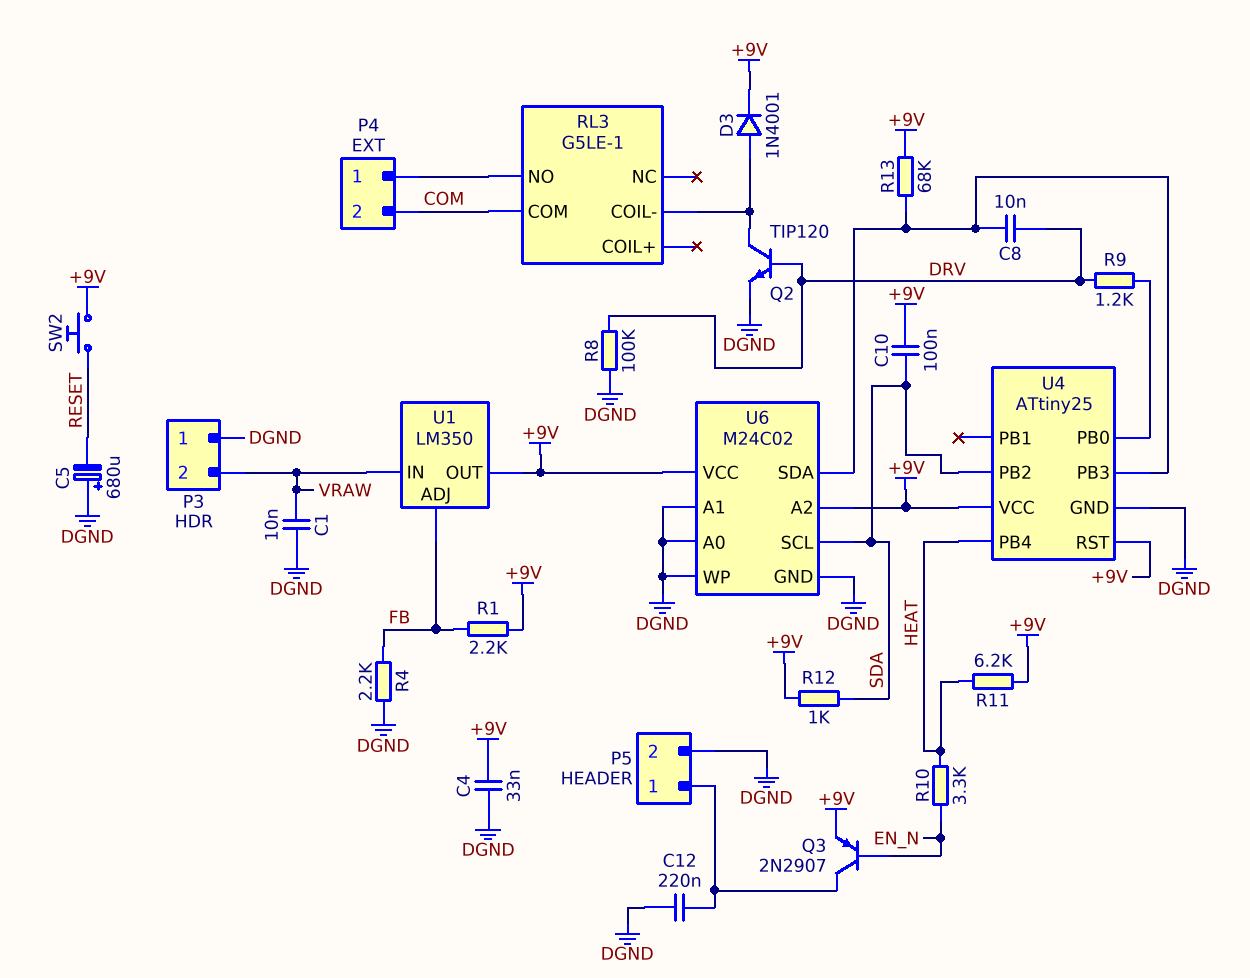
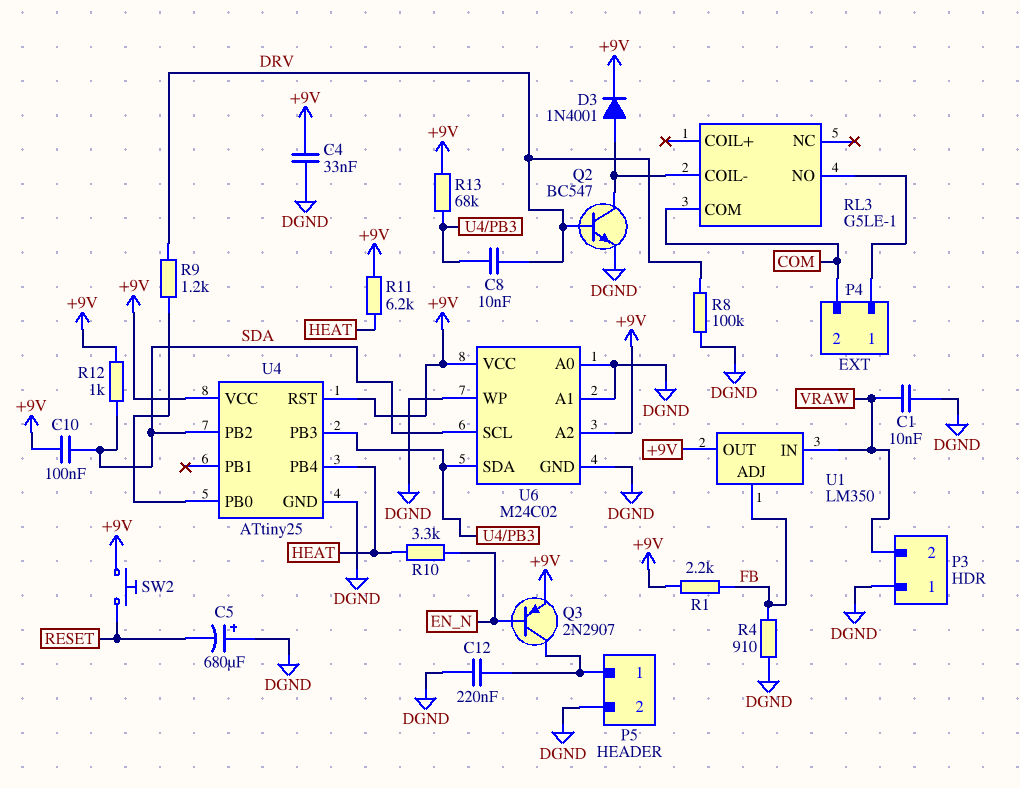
Q2: NPN TIP120 (B DRV, C RL3/COIL-, E DGND) -> NPN BC547 (B DRV, C RL3/COIL-, E DGND)
R4: 2.2k (DGND, FB) -> 910 (DGND, FB)

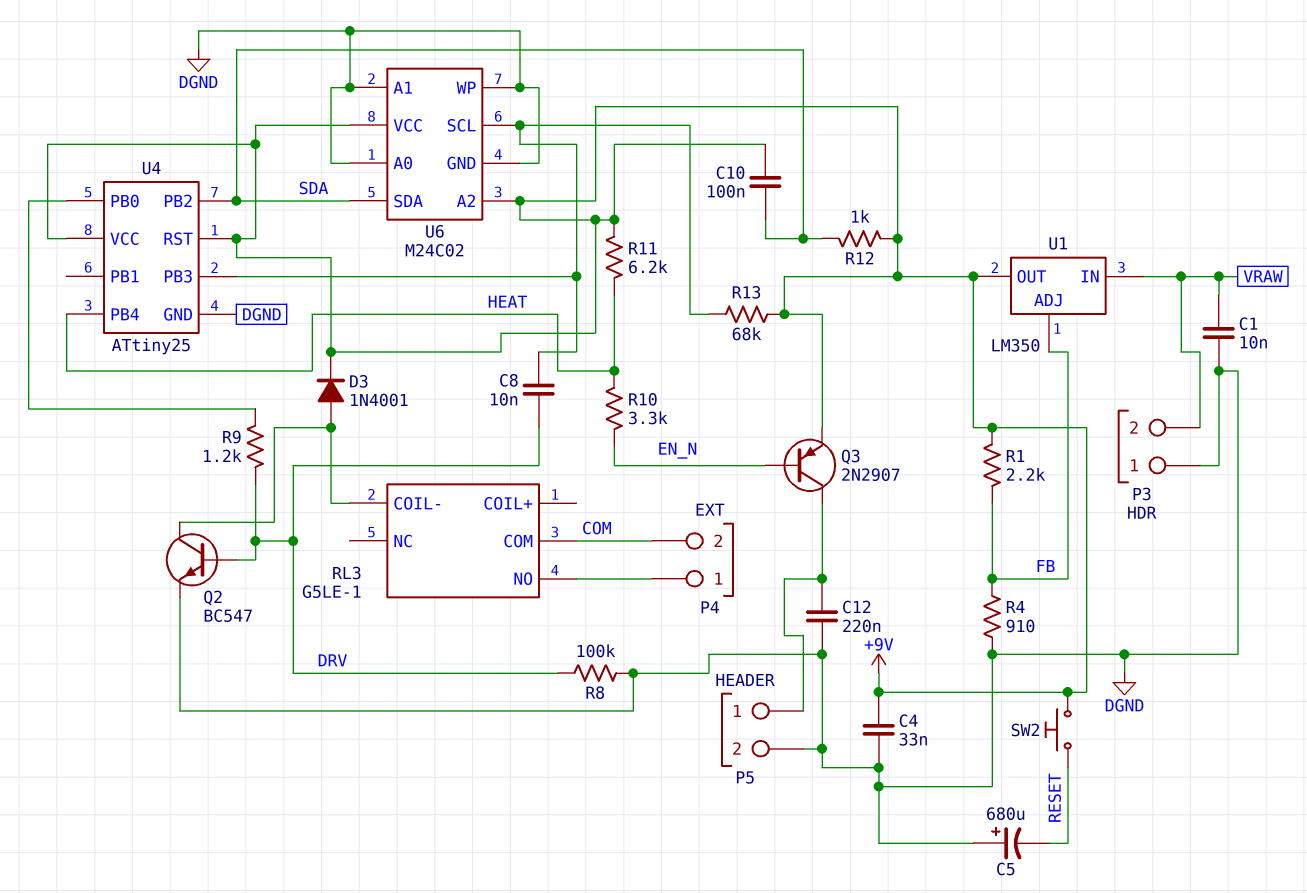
U6 pin SCL: SDA -> U4/PB3
U6 pin SDA: U4/PB3 -> SDA

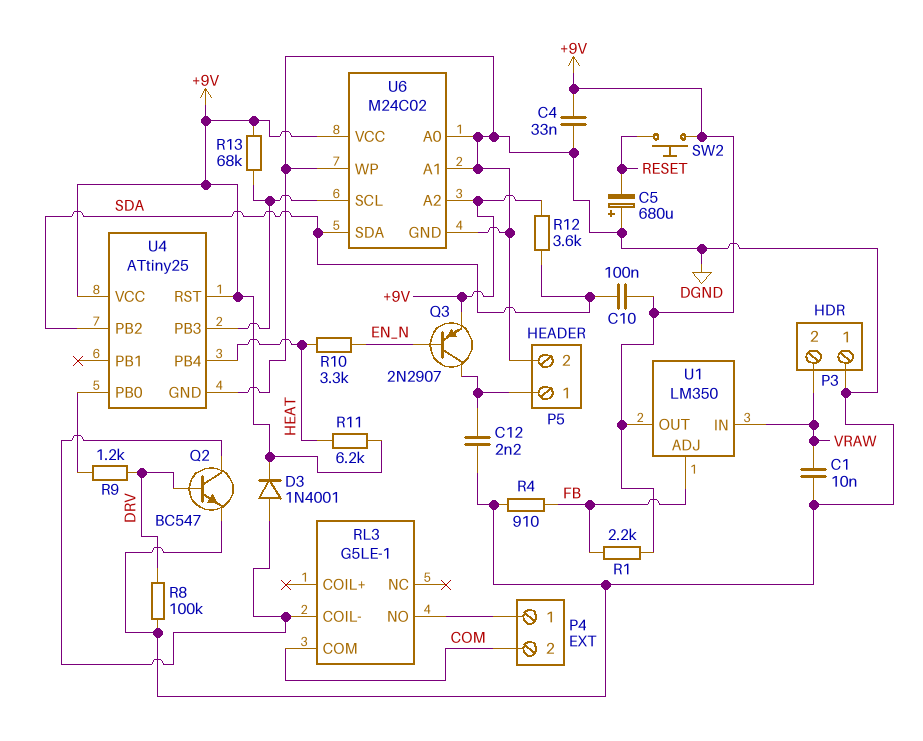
C8: 10nF (DRV, U4/PB3) -> none
C12: 220nF (DGND, P5/1) -> 2.2nF (DGND, P5/1)
R12: 1k (+9V, SDA) -> 3.6k (+9V, SDA)

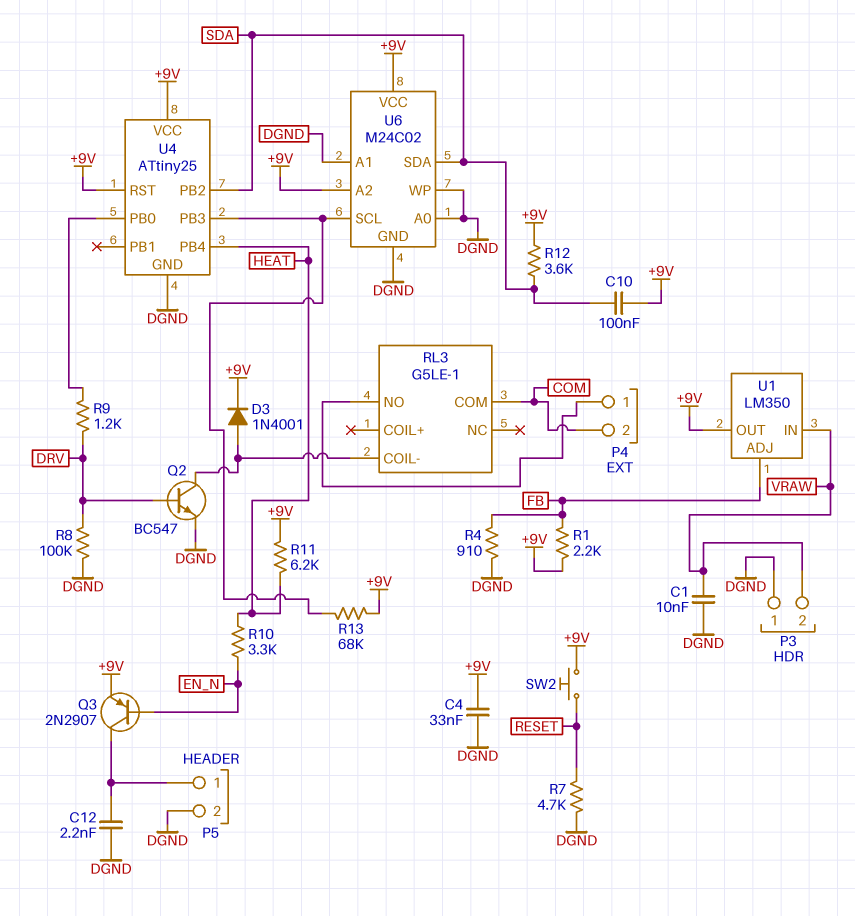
C5: 680uF (plus DGND, minus RESET) -> none
R7: none -> 4.7k (DGND, RESET)

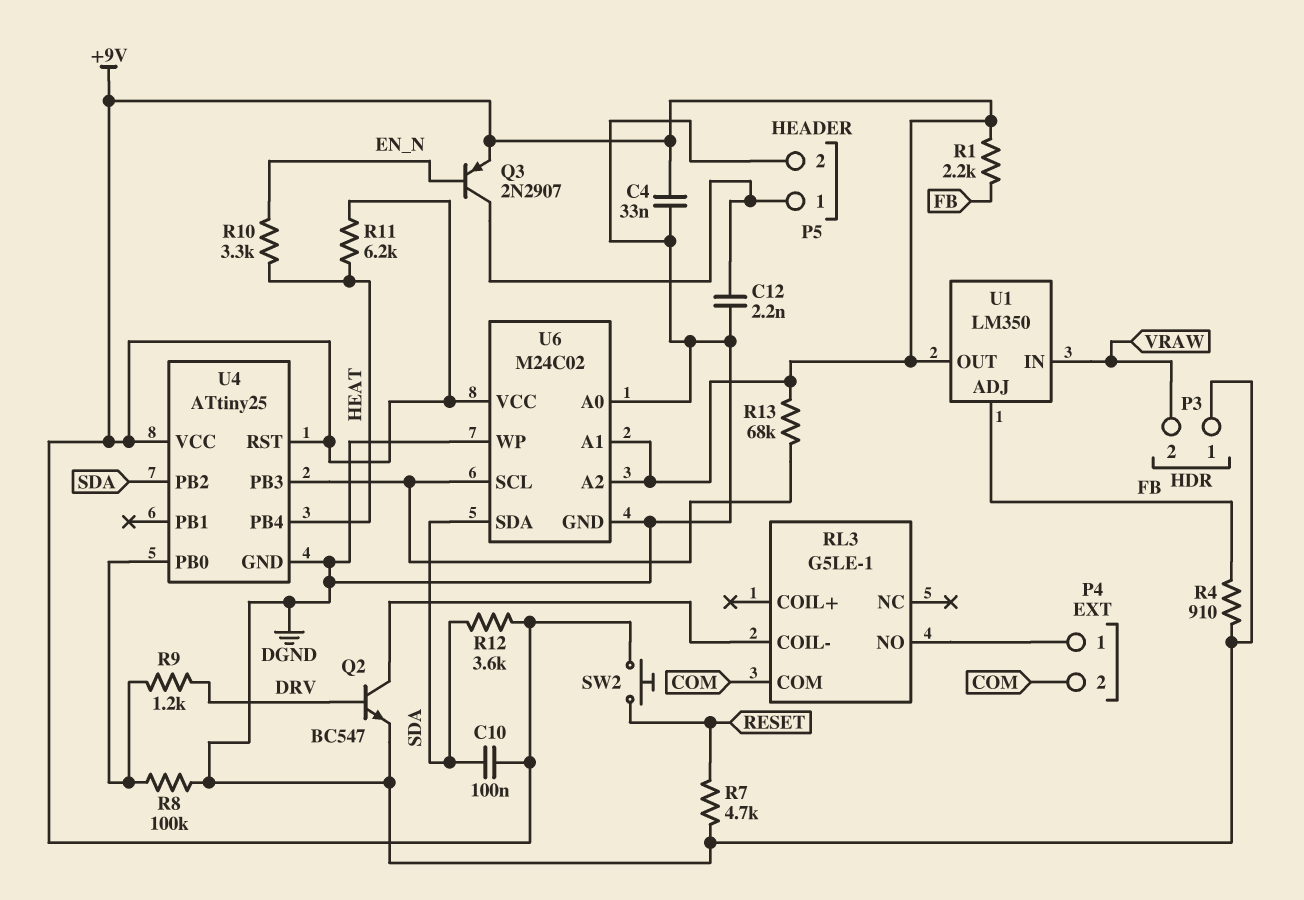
C1: 10nF (DGND, VRAW) -> none
D3: diode 1N4001 (A RL3/COIL-, K +9V) -> none
R8: 100k (DGND, DRV) -> 100k (DGND, U4/PB0)
U6 pin A1: DGND -> +9V

